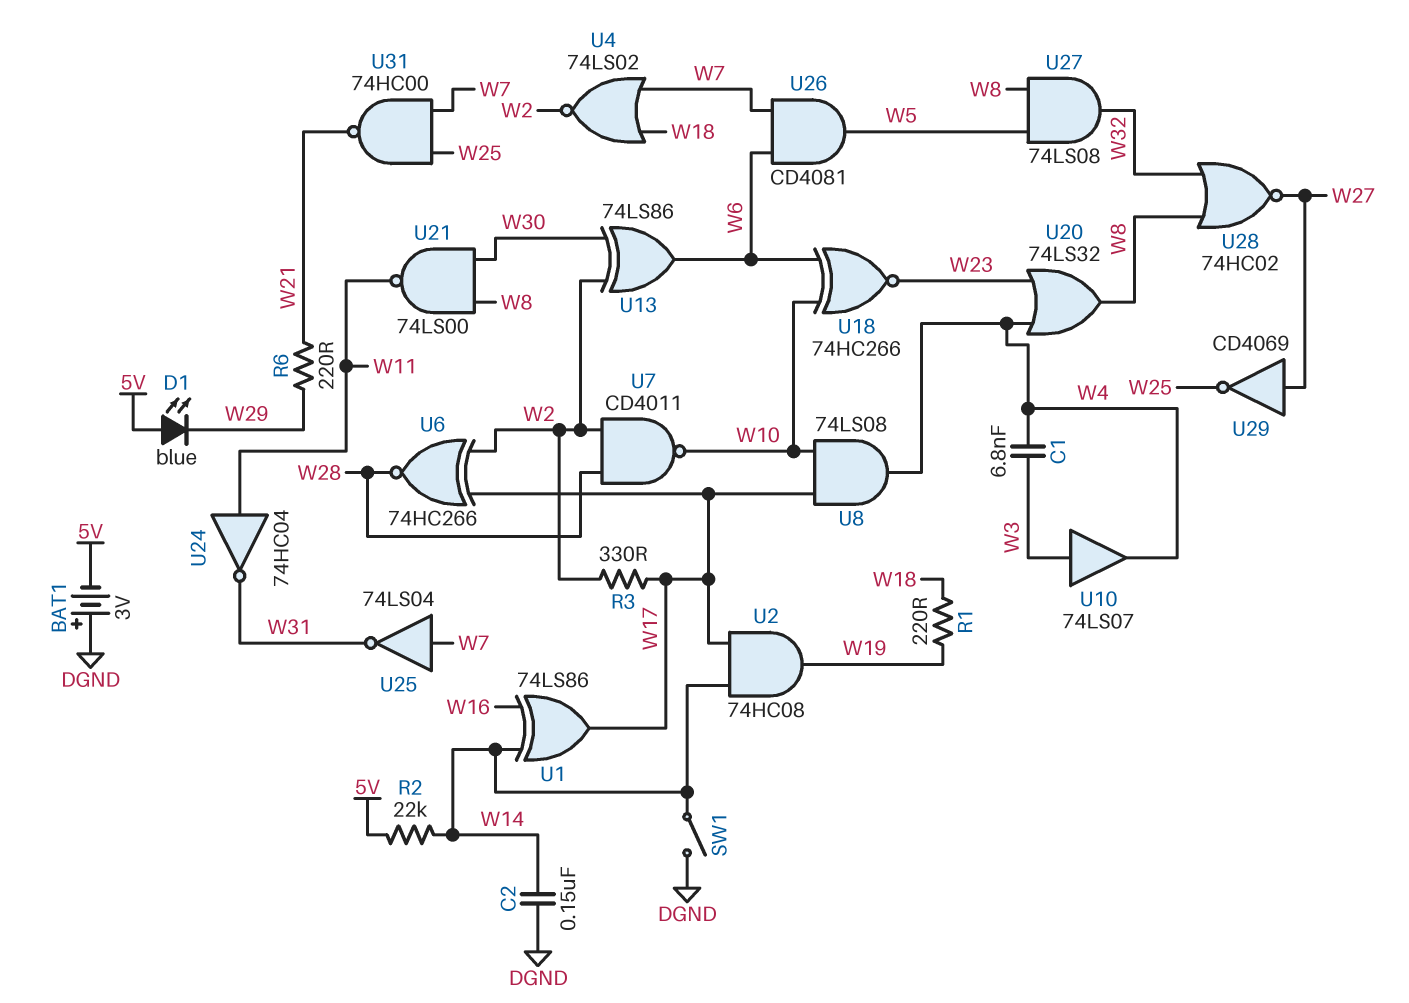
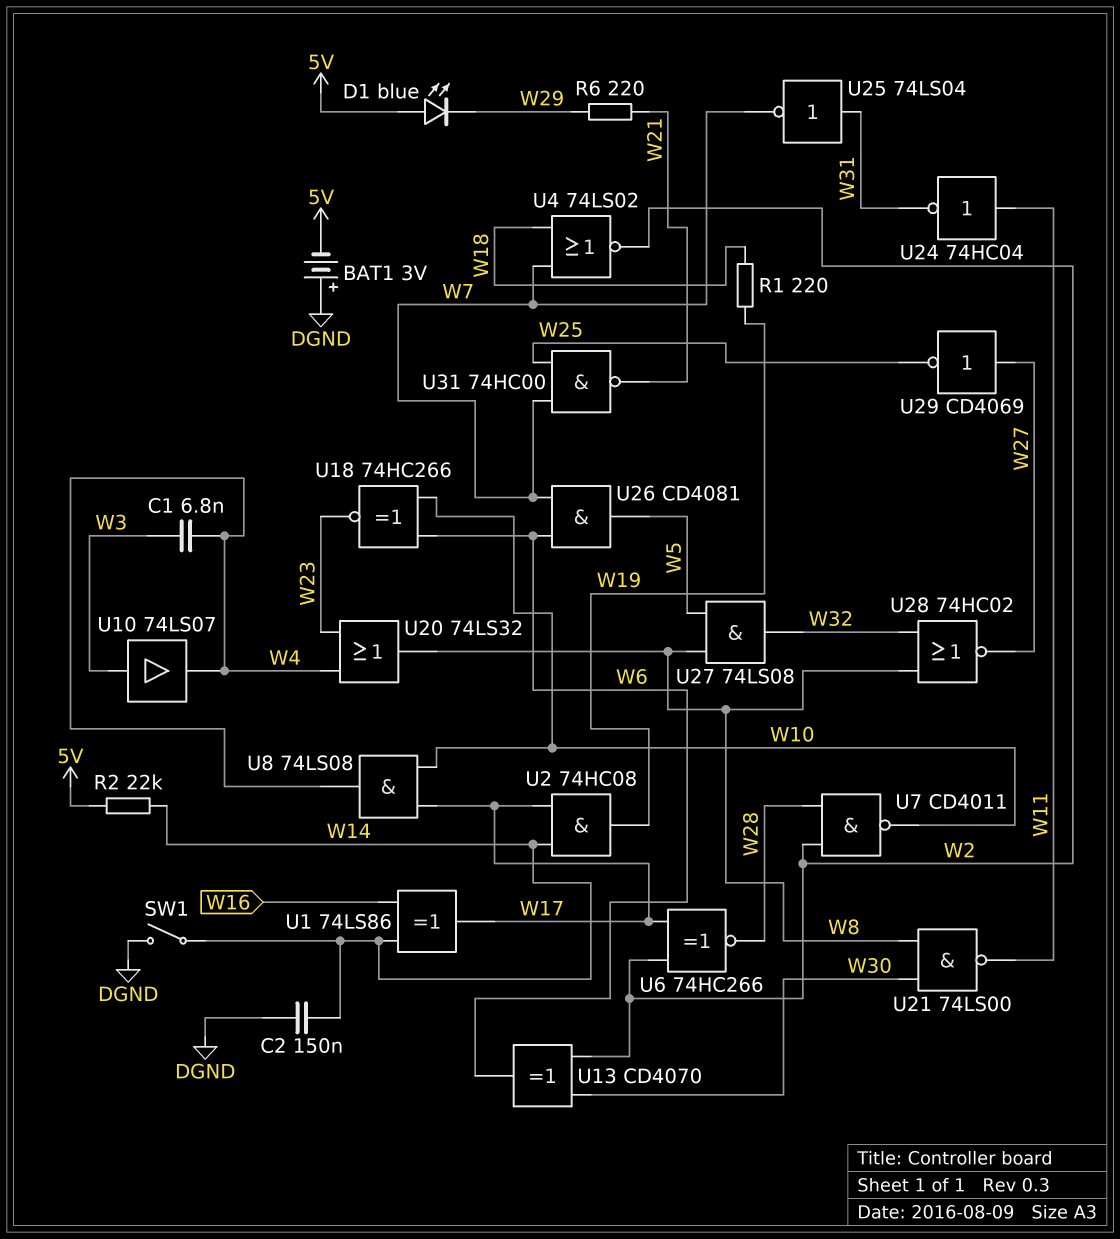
R3: 330 (W2, W17) -> none
U13: XOR 74LS86 (in W2, in W30, out W6) -> XOR CD4070 (in W2, in W30, out W6)
U25: NOT 74LS04 (in W7, out W31) -> NOT 74LS04 (in W31, out W7)

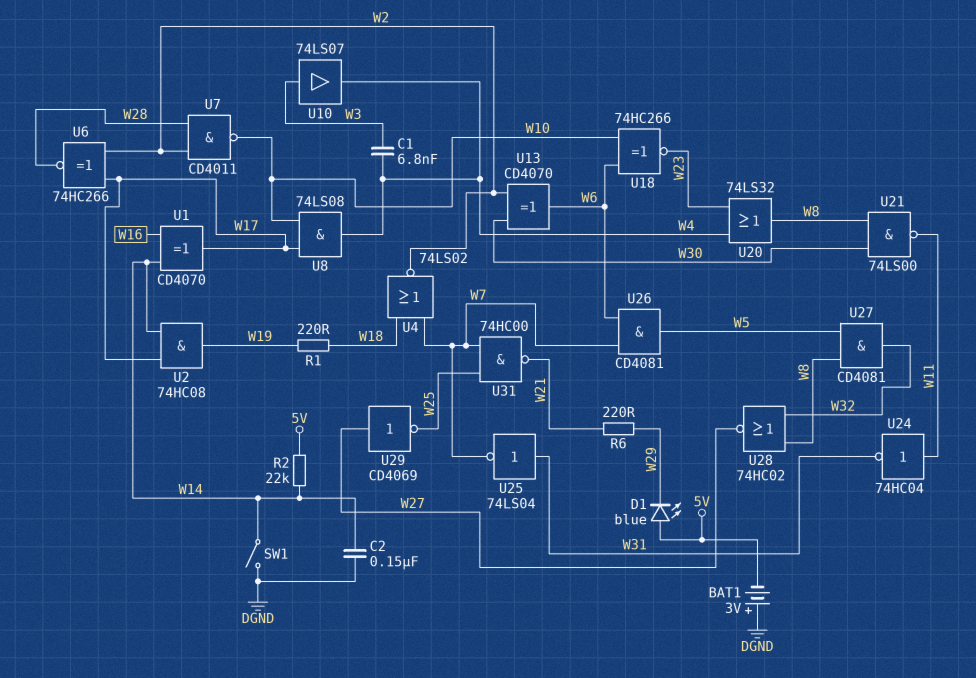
U1: XOR 74LS86 (in W14, in W16, out W17) -> XOR CD4070 (in W14, in W16, out W17)
U27: AND 74LS08 (in W5, in W8, out W32) -> AND CD4081 (in W5, in W8, out W32)

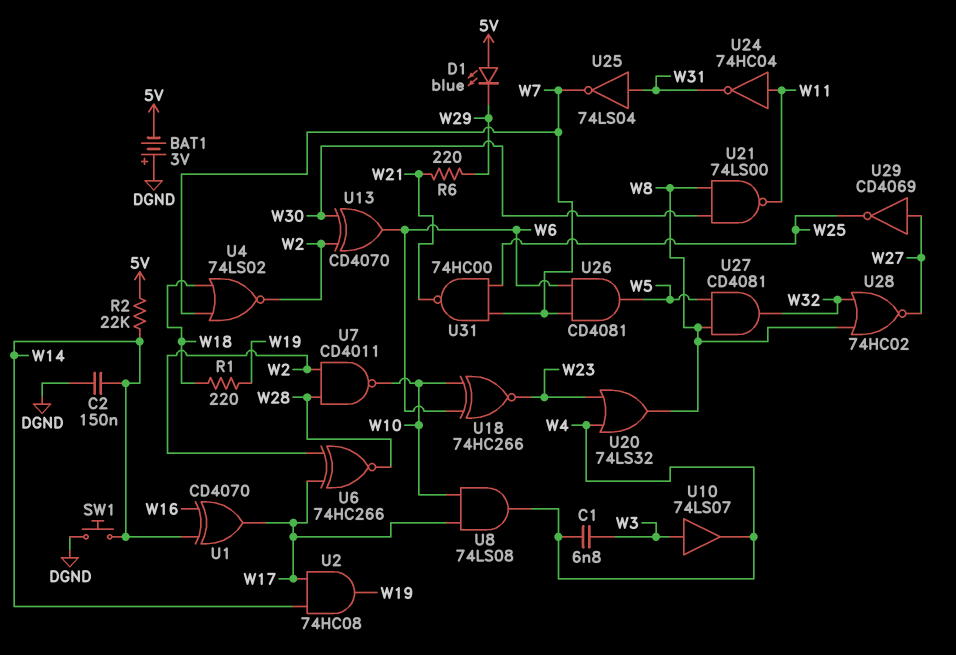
SW1: switch (DGND, W14) -> button (DGND, W14)

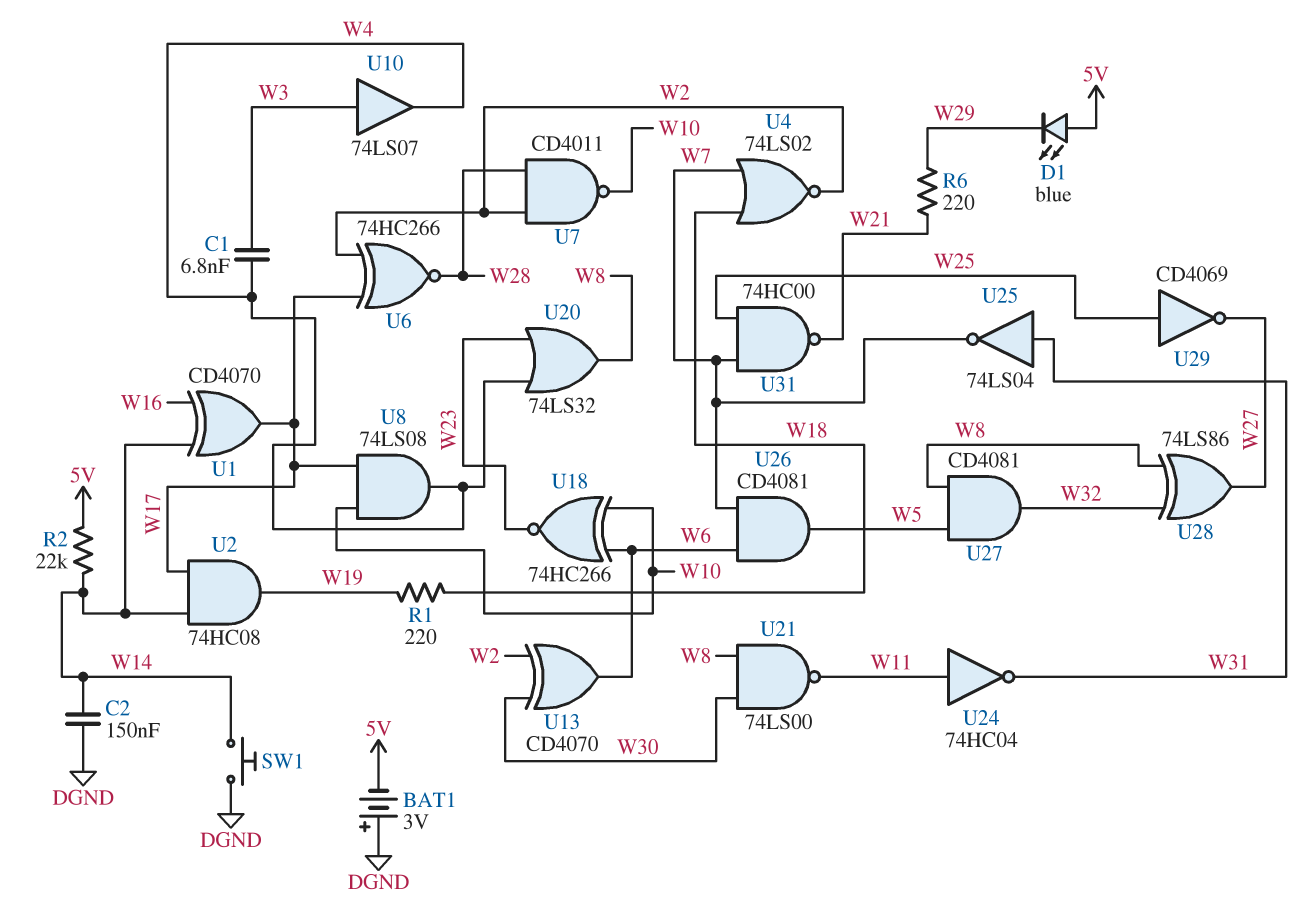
U28: NOR 74HC02 (in W8, in W32, out W27) -> XOR 74LS86 (in W8, in W32, out W27)
U29: NOT CD4069 (in W27, out W25) -> NOT CD4069 (in W25, out W27)

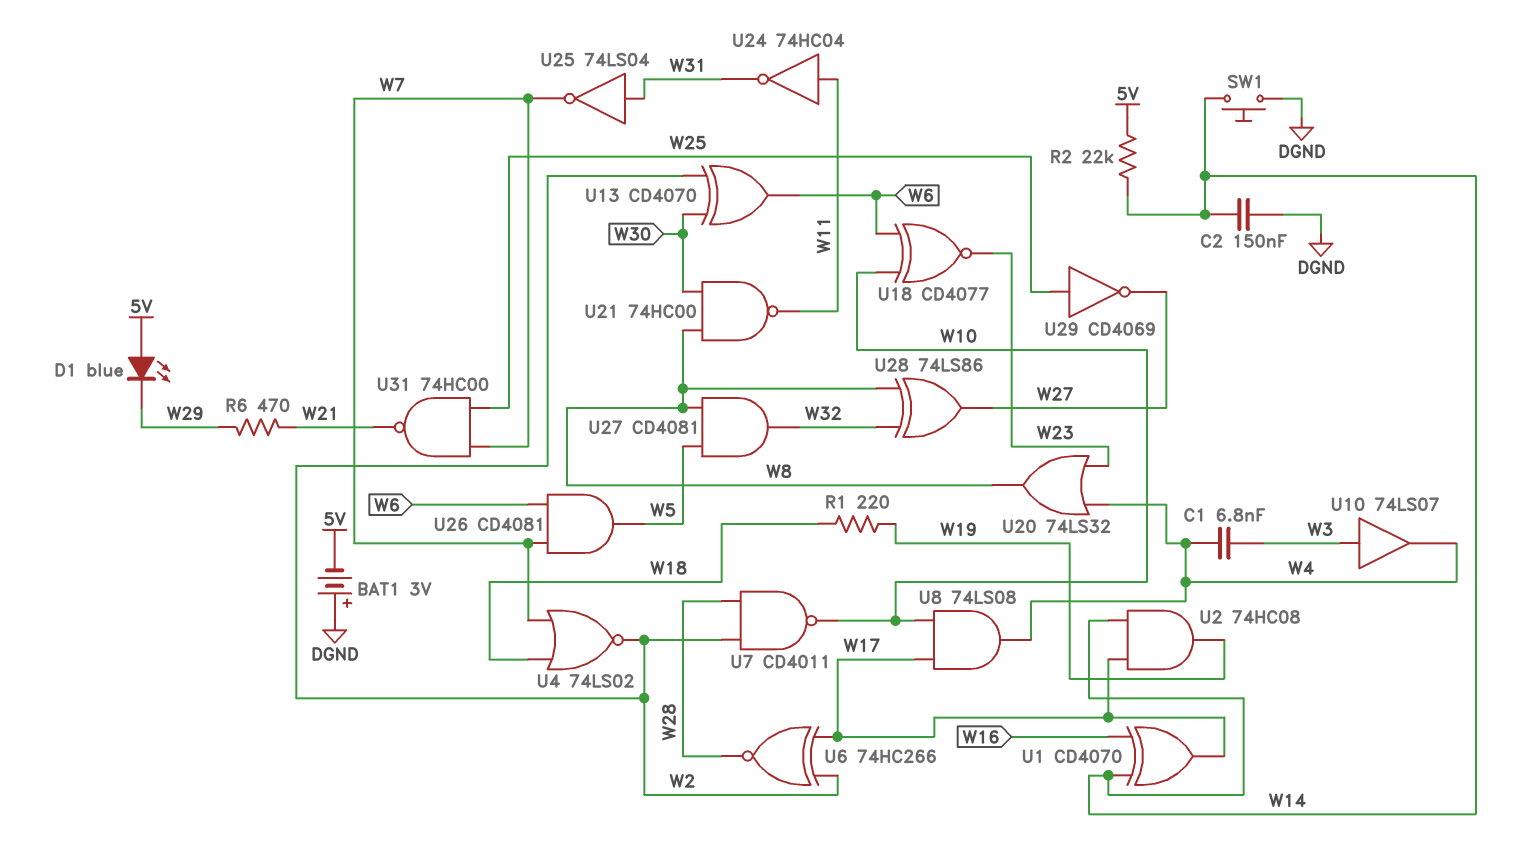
R6: 220 (W21, W29) -> 470 (W21, W29)
U18: XNOR 74HC266 (in W6, in W10, out W23) -> XNOR CD4077 (in W6, in W10, out W23)
U21: NAND 74LS00 (in W8, in W30, out W11) -> NAND 74HC00 (in W8, in W30, out W11)

